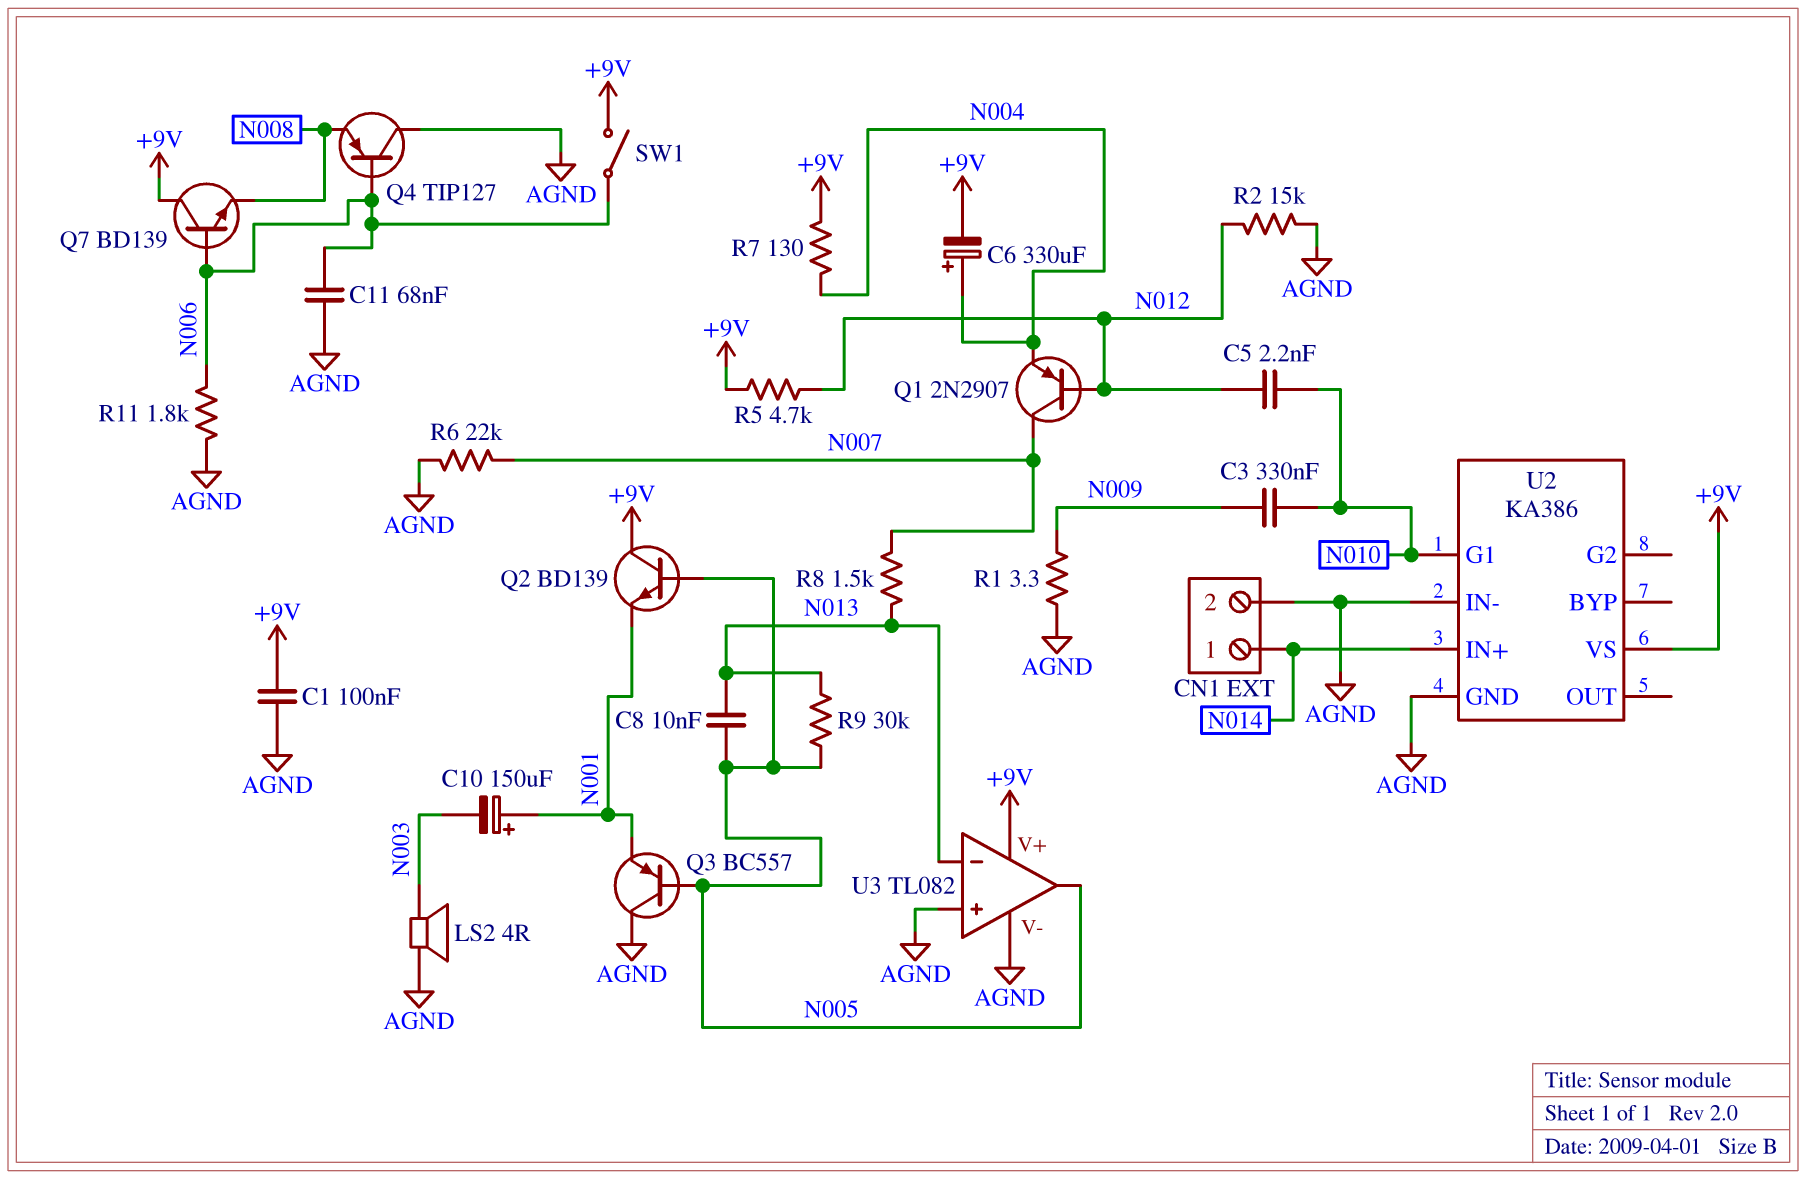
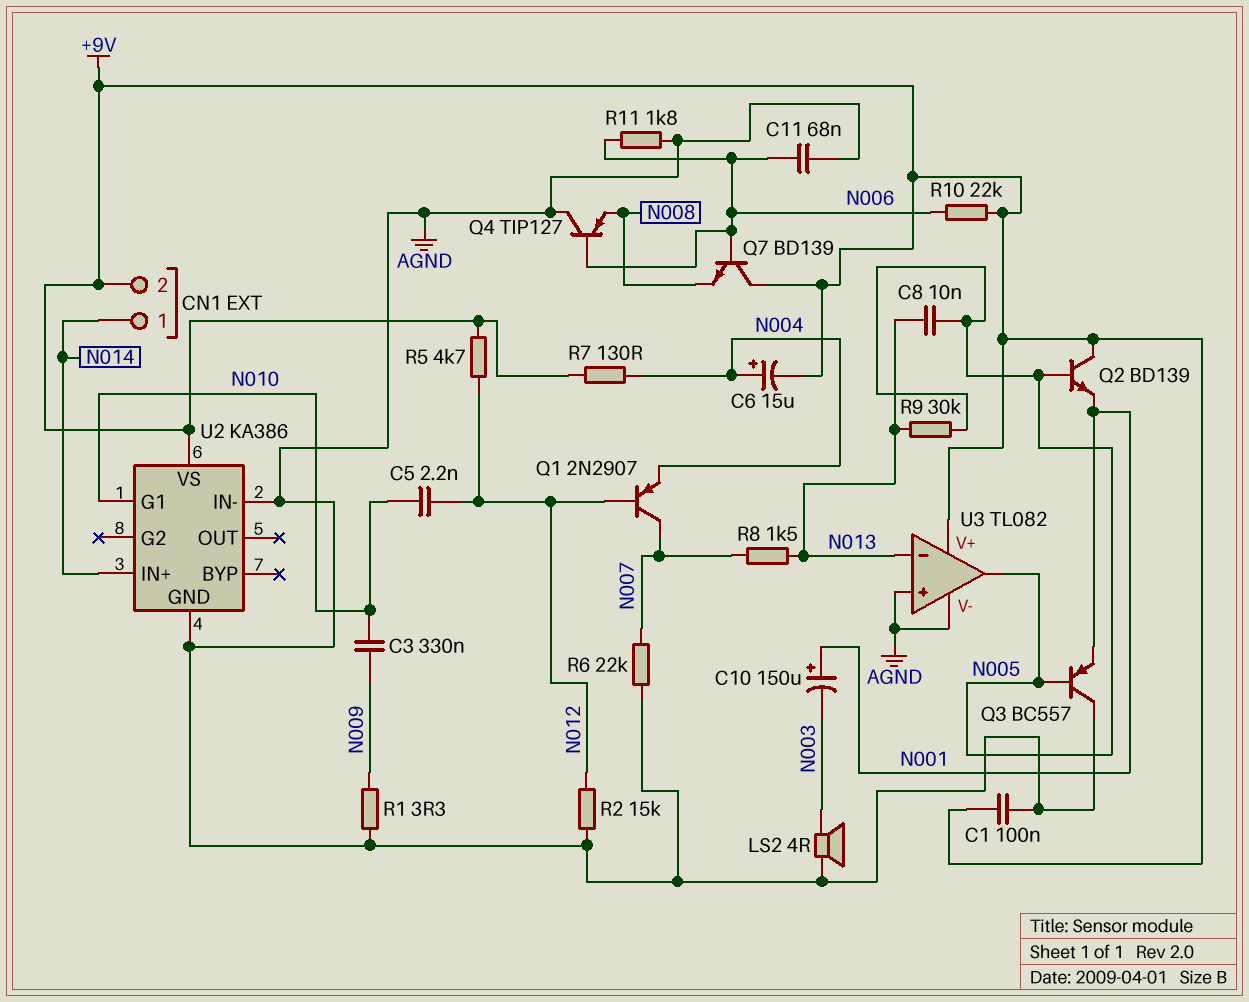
C6: 330uF (plus N004, minus +9V) -> 15uF (plus N004, minus +9V)
CN1 pin 2: AGND -> +9V
R10: none -> 22k (+9V, N006)
SW1: switch (+9V, N006) -> none

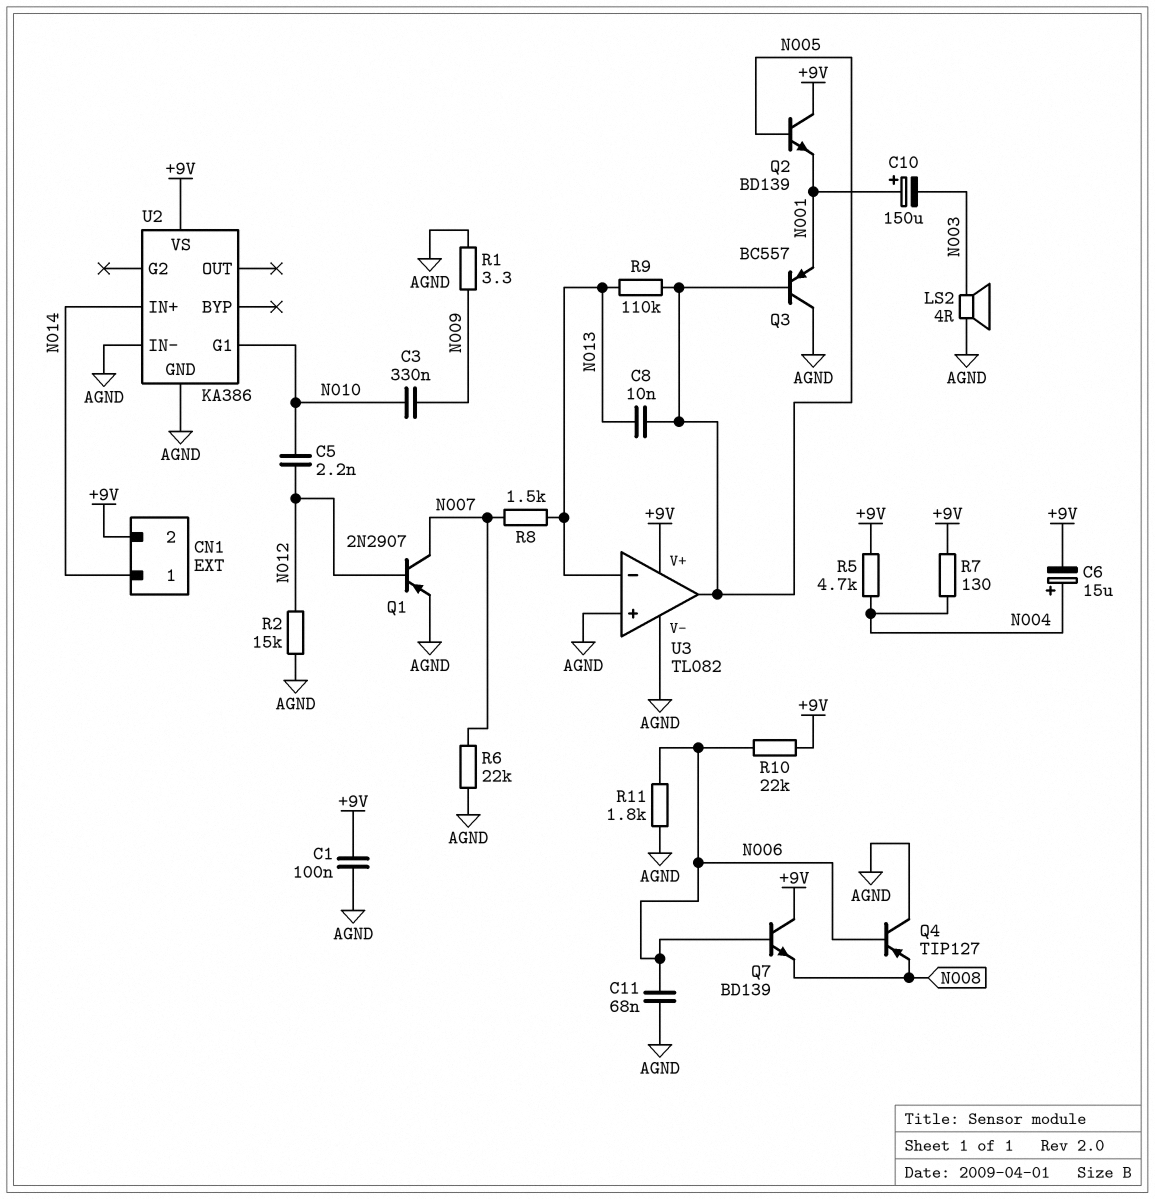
Q1: PNP 2N2907 (B N012, C N007, E N004) -> PNP 2N2907 (B N012, C N007, E AGND)
R5: 4.7k (+9V, N012) -> 4.7k (+9V, N004)
R9: 30k (N005, N013) -> 110k (N005, N013)

